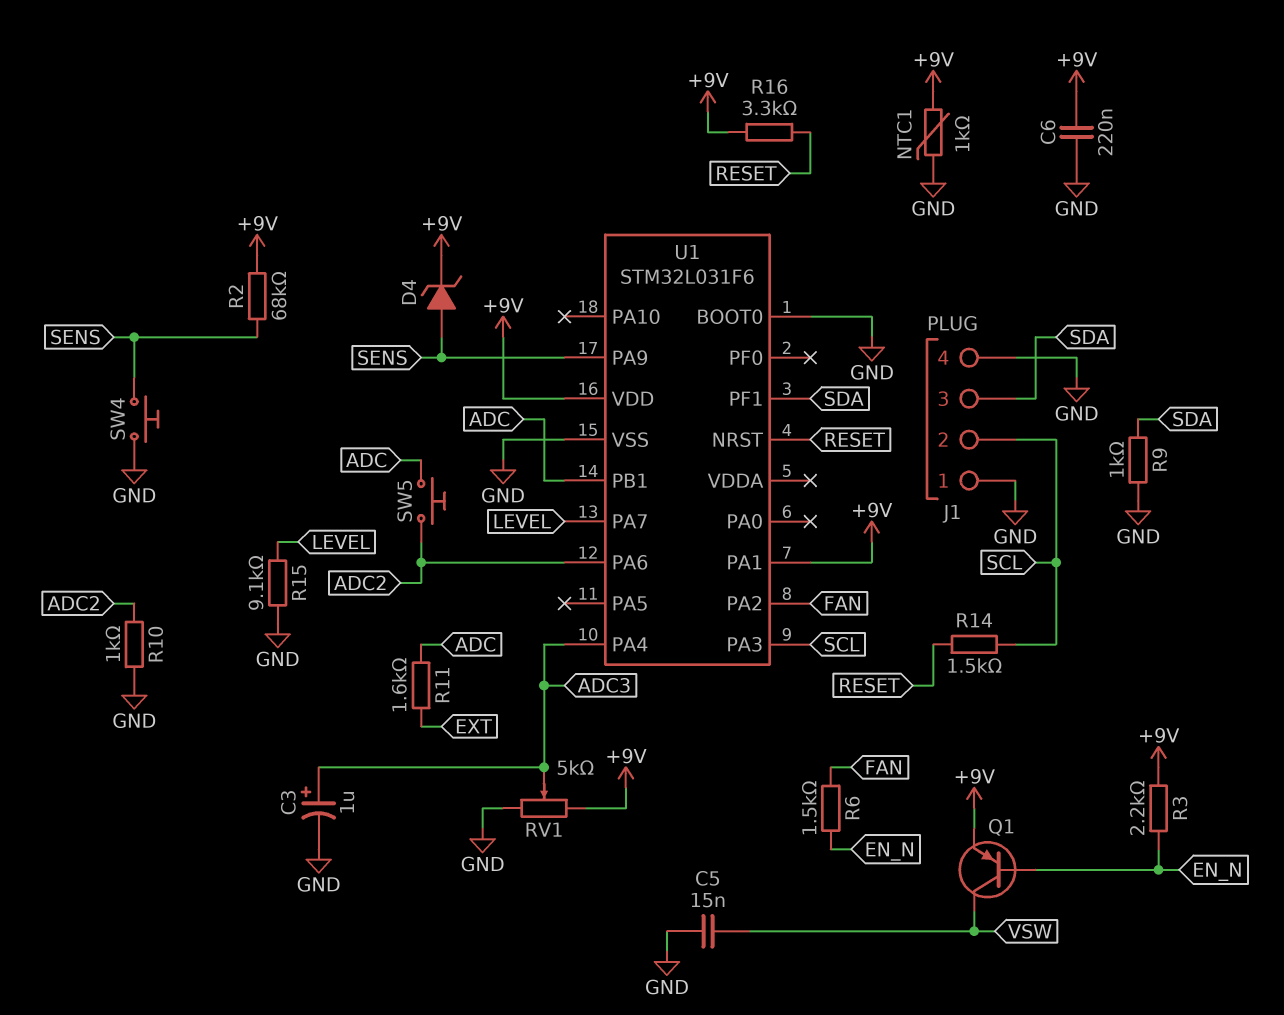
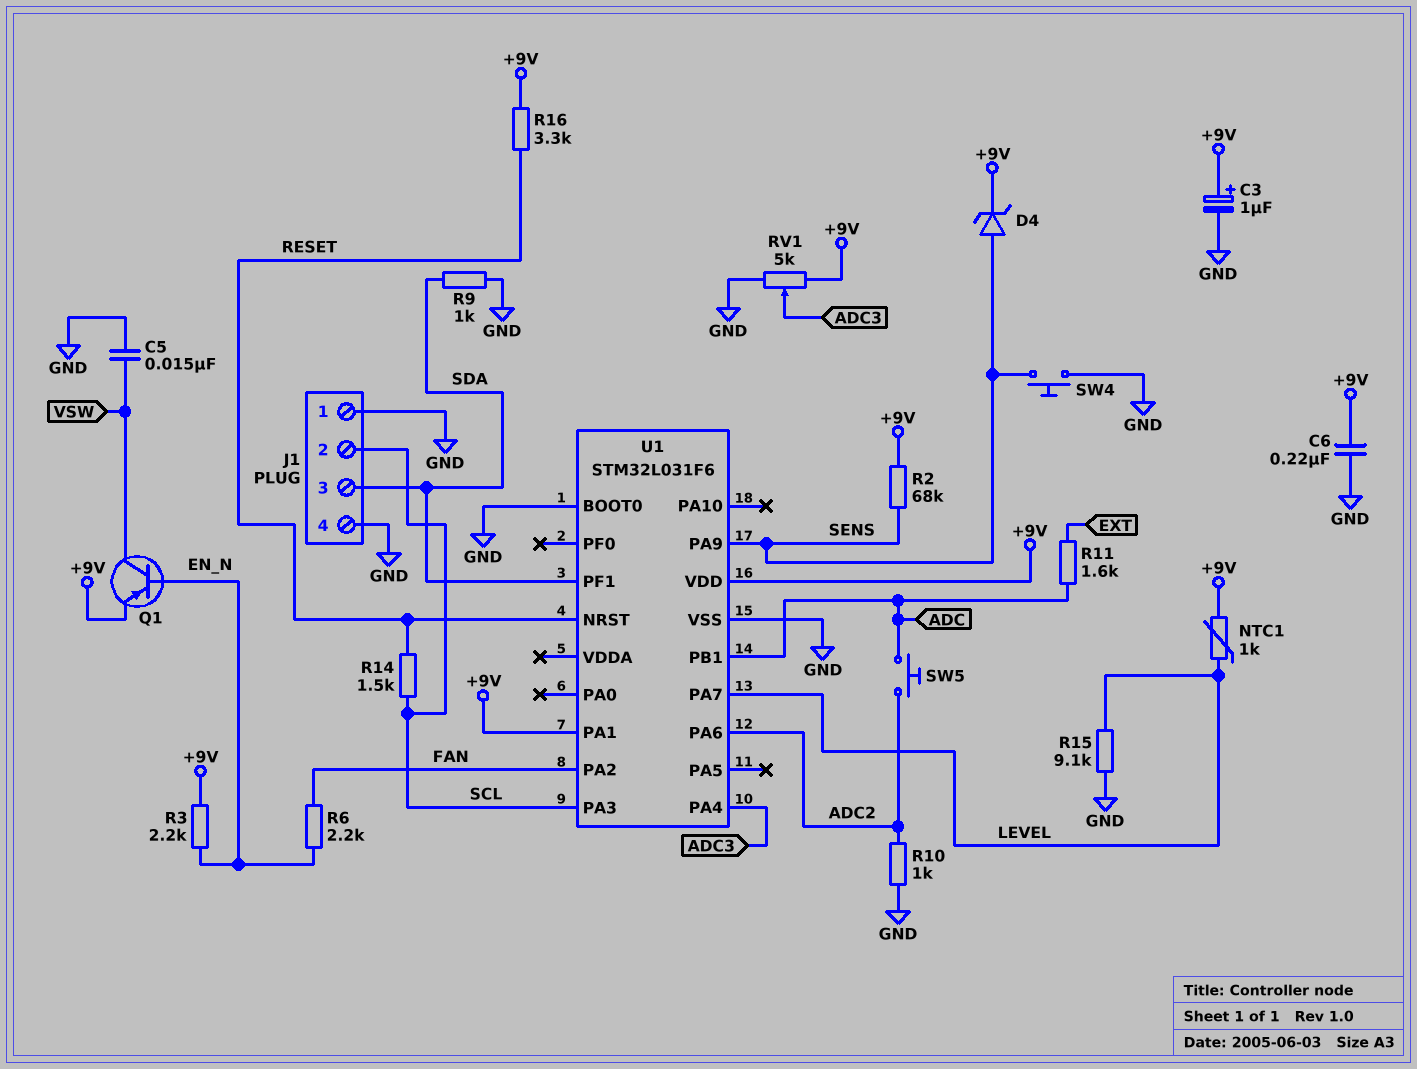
C3: 1uF (plus ADC3, minus GND) -> 1uF (plus +9V, minus GND)
NTC1: 1k (+9V, GND) -> 1k (+9V, LEVEL)
R6: 1.5k (EN_N, FAN) -> 2.2k (EN_N, FAN)

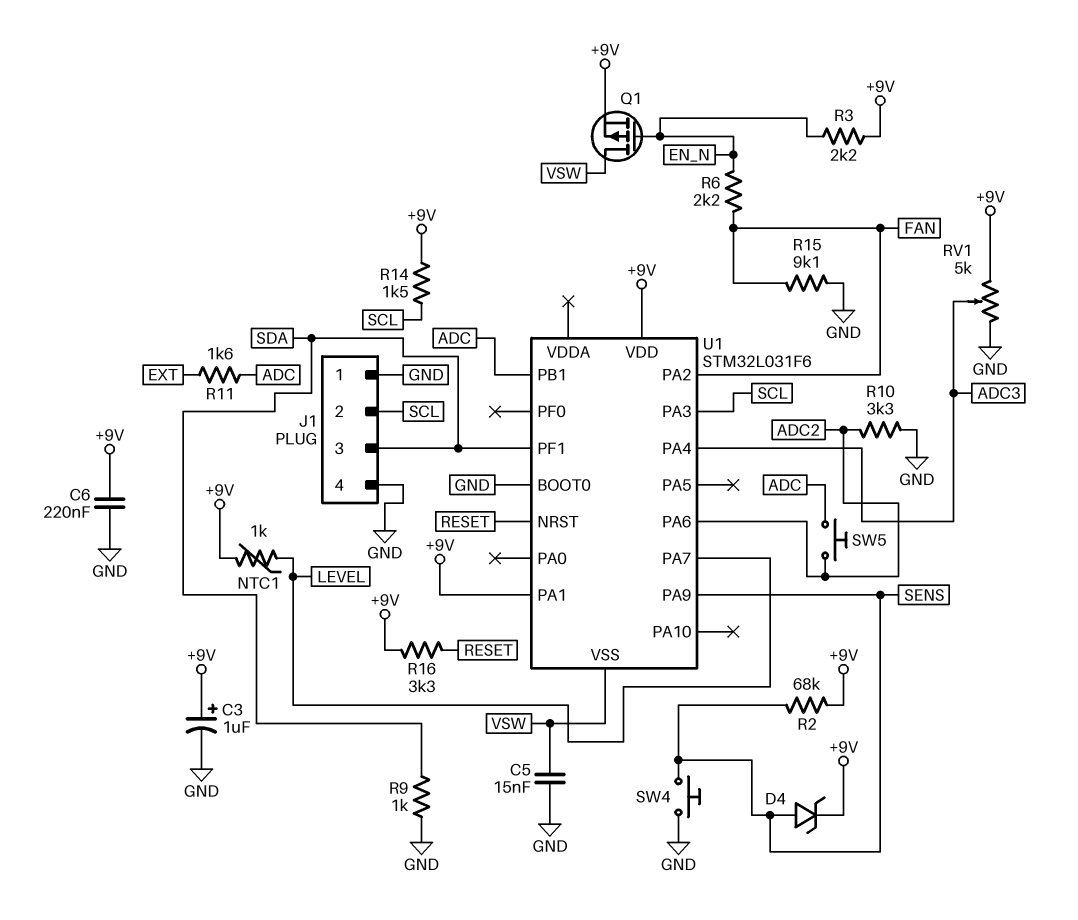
Q1: PNP (B EN_N, C VSW, E +9V) -> PMOS (G EN_N, D VSW, S +9V)
R10: 1k (ADC2, GND) -> 3.3k (ADC2, GND)
R14: 1.5k (RESET, SCL) -> 1.5k (+9V, SCL)
R15: 9.1k (GND, LEVEL) -> 9.1k (FAN, GND)
U1 pin VSS: GND -> VSW

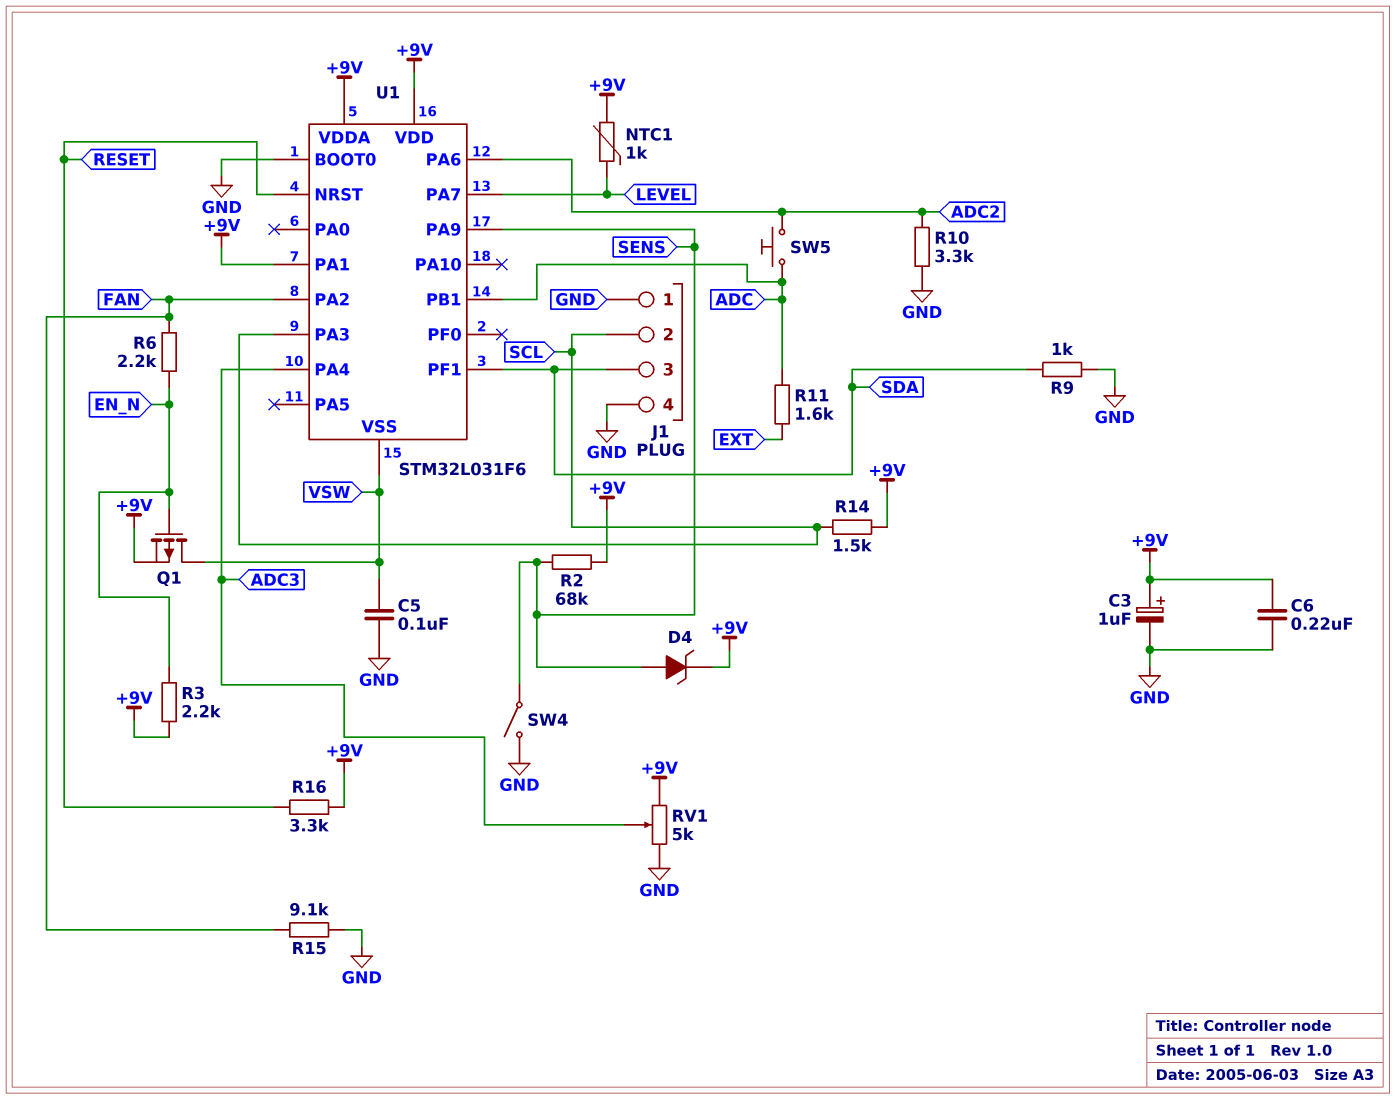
C5: 15nF (GND, VSW) -> 100nF (GND, VSW)
SW4: button (GND, SENS) -> switch (GND, SENS)
U1 pin VDDA: none -> +9V

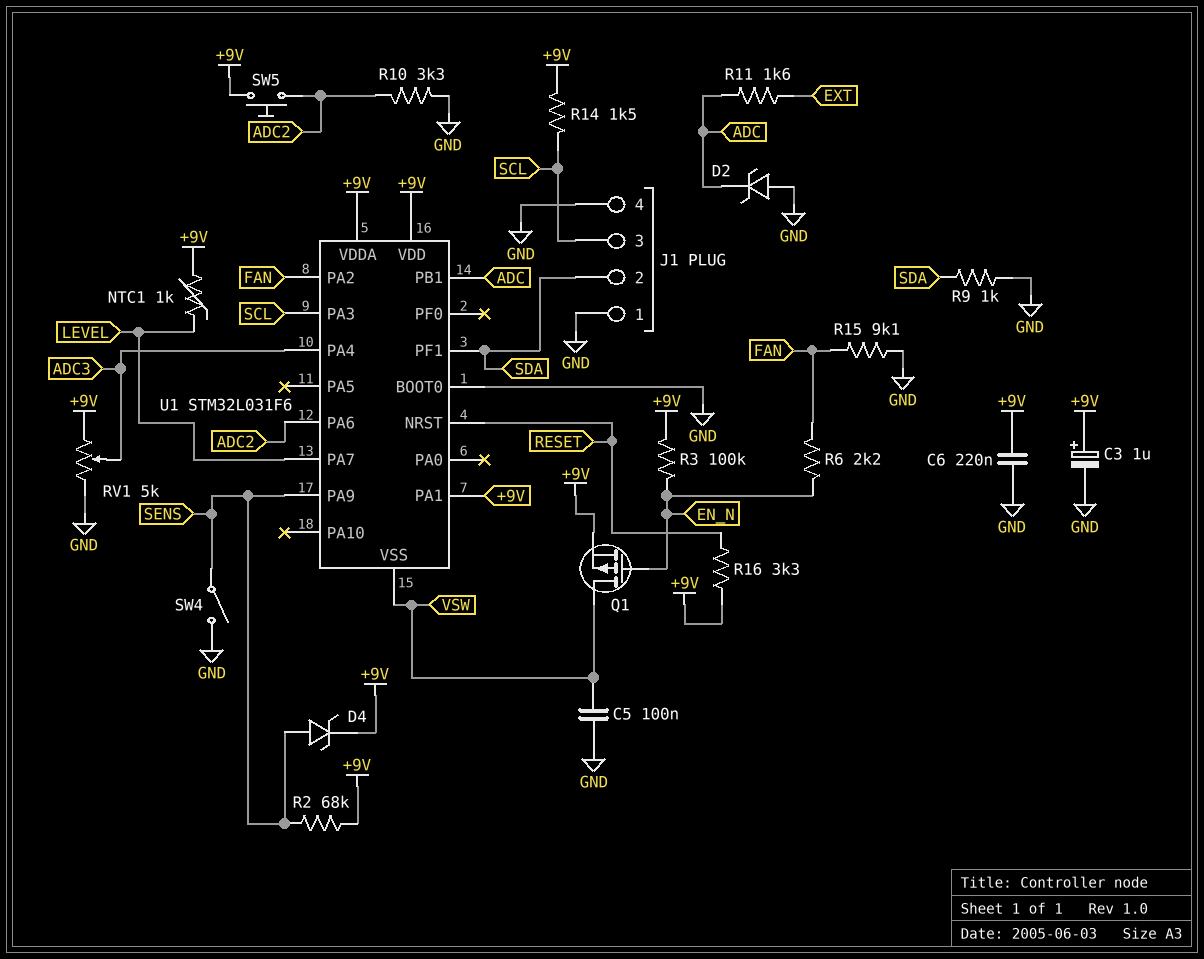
D2: none -> zener (A GND, K ADC)
J1 pin 2: SCL -> SDA
J1 pin 3: SDA -> SCL
R3: 2.2k (+9V, EN_N) -> 100k (+9V, EN_N)
SW5: button (ADC, ADC2) -> button (+9V, ADC2)

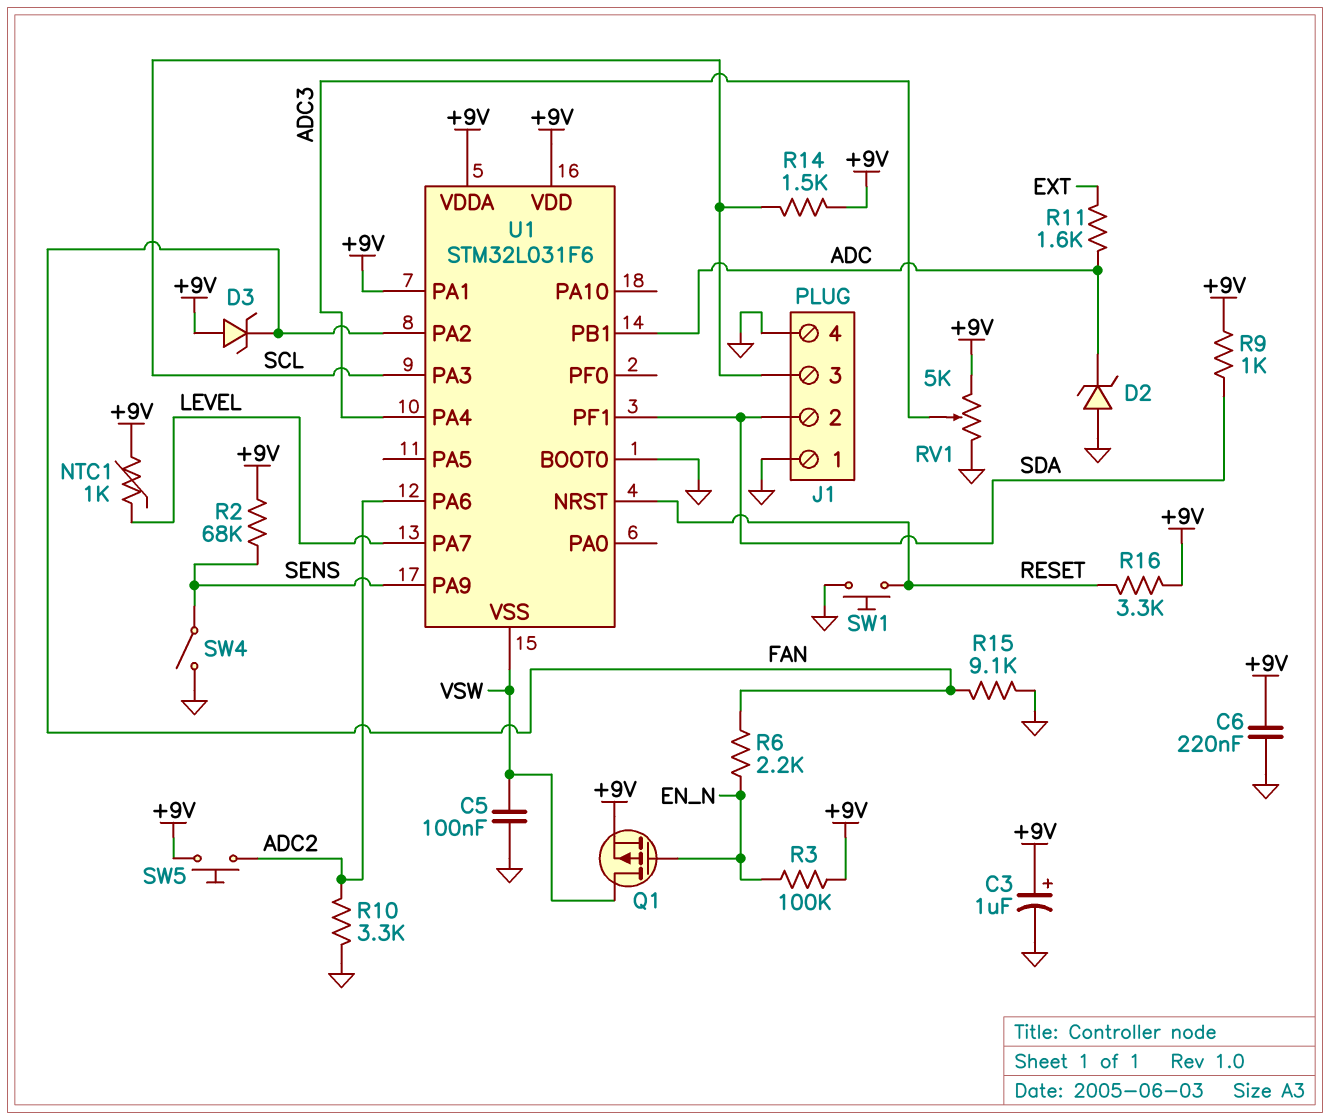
D3: none -> zener (A +9V, K FAN)
D4: zener (A SENS, K +9V) -> none
R9: 1k (GND, SDA) -> 1k (+9V, SDA)
SW1: none -> button (GND, RESET)

